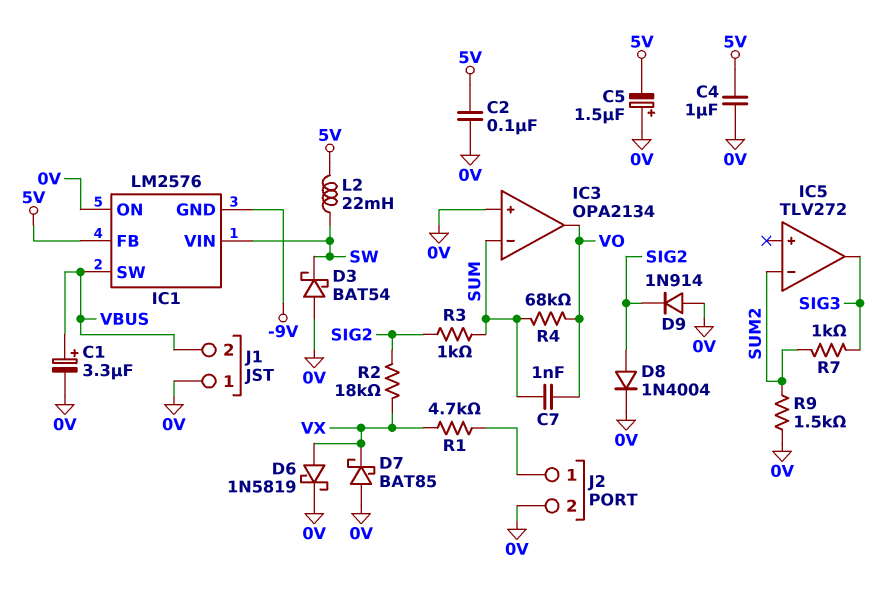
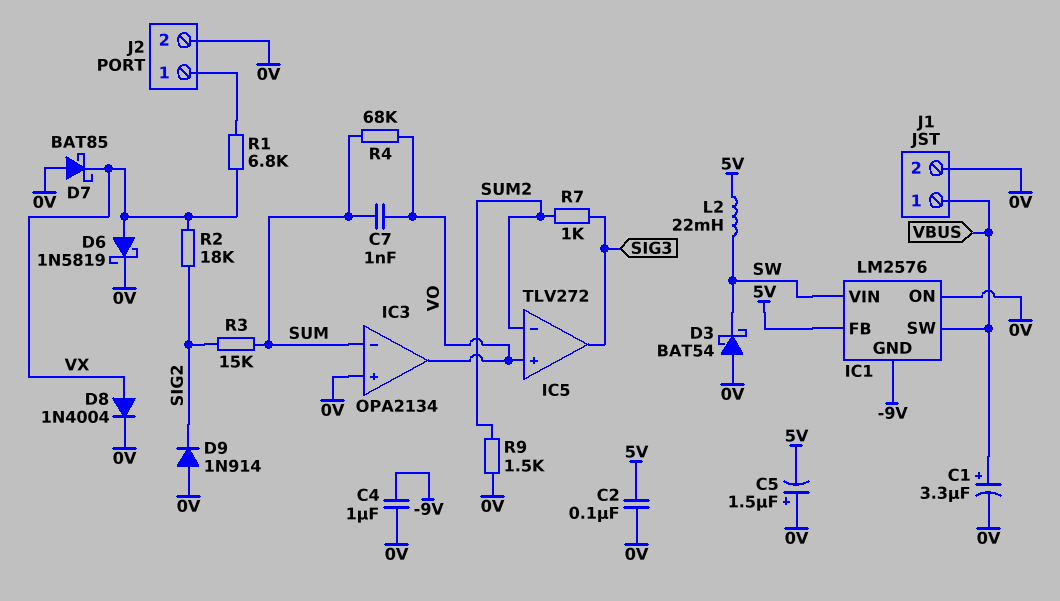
C4: 1uF (0V, 5V) -> 1uF (-9V, 0V)
D8: diode 1N4004 (A SIG2, K 0V) -> diode 1N4004 (A VX, K 0V)
IC5 pin in+: none -> VO
J1 pin 1: 0V -> VBUS
J1 pin 2: VBUS -> 0V
R1: 4.7k (J2/1, VX) -> 6.8k (J2/1, VX)
R3: 1k (SIG2, SUM) -> 15k (SIG2, SUM)

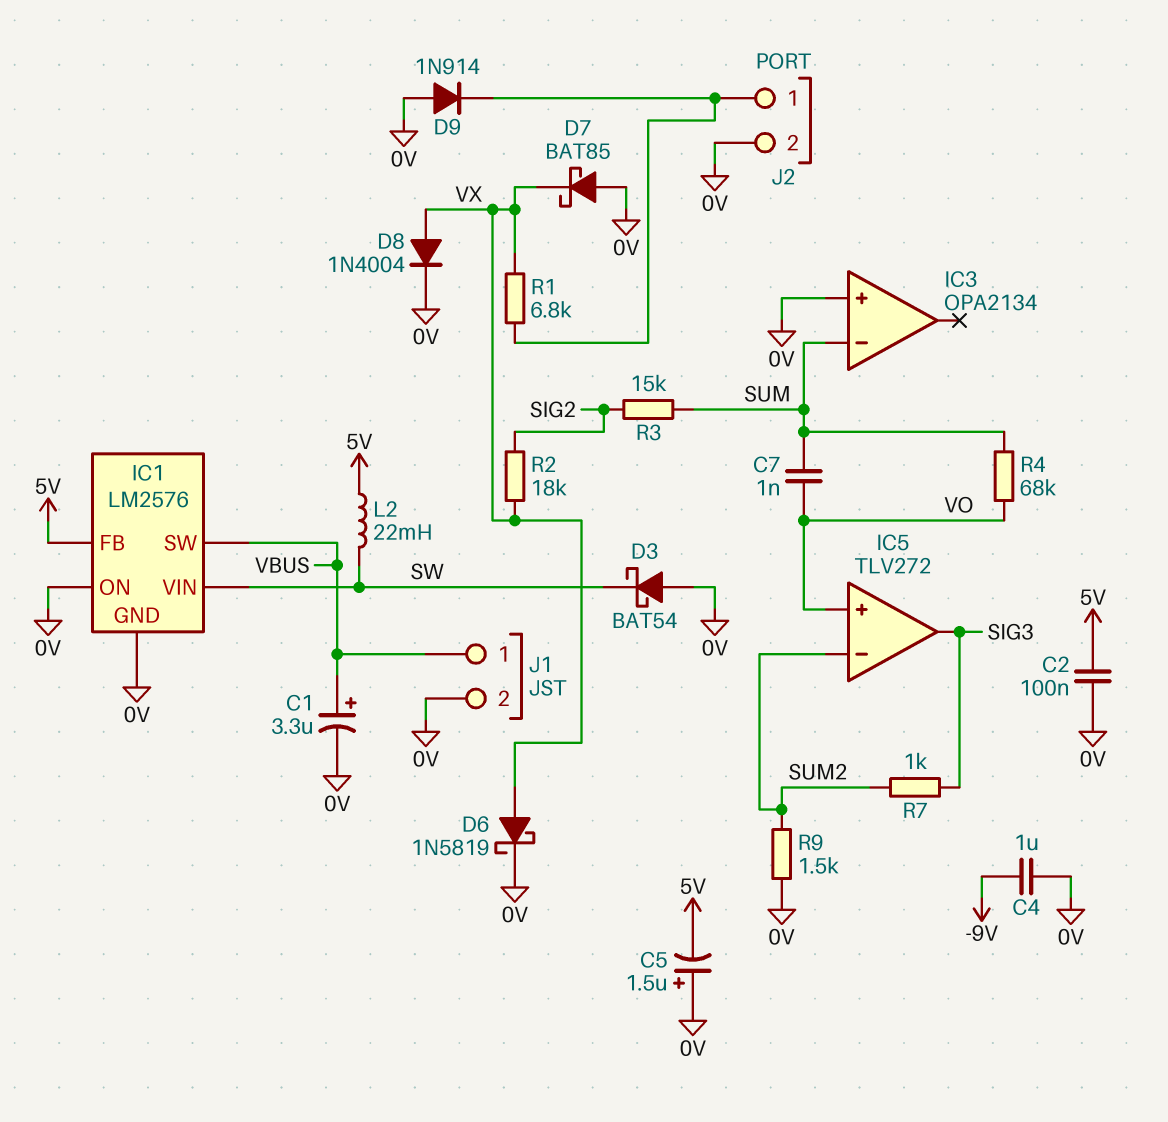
D9: diode 1N914 (A 0V, K SIG2) -> diode 1N914 (A 0V, K J2/1)
IC1 pin GND: -9V -> 0V
IC3 pin out: VO -> none

